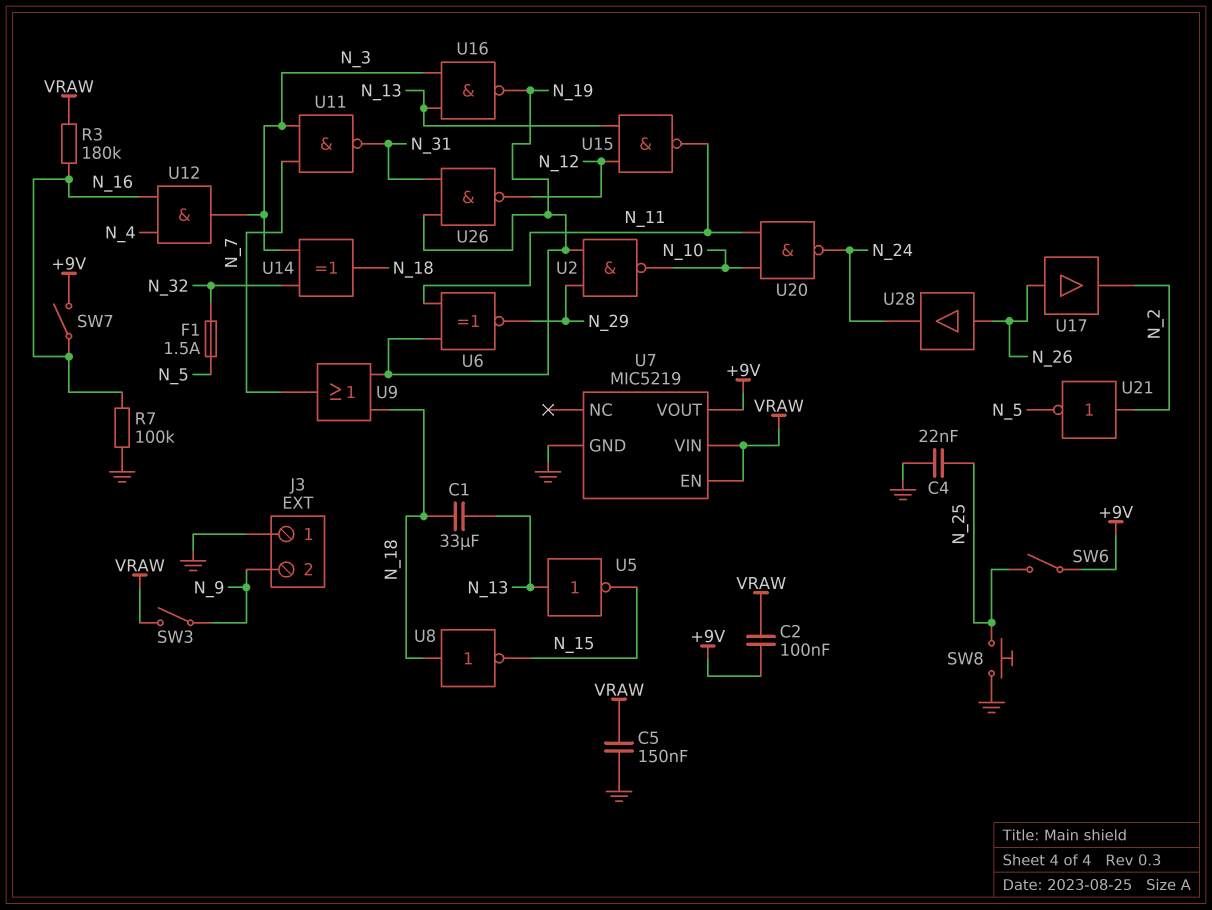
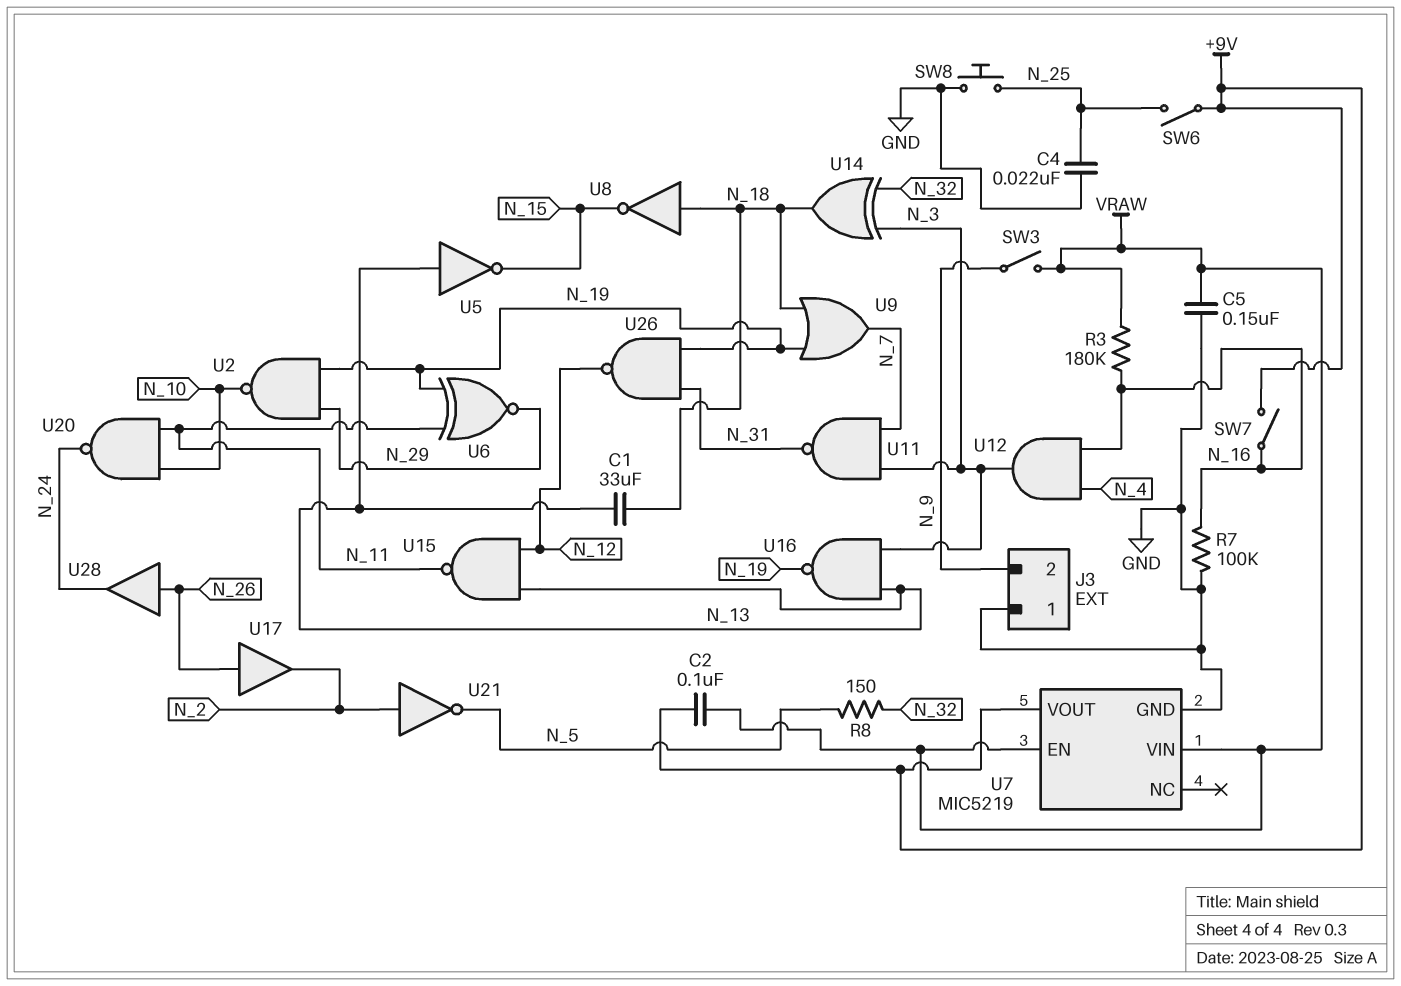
F1: 1.5A (N_5, N_32) -> none
R8: none -> 150 (N_5, N_32)

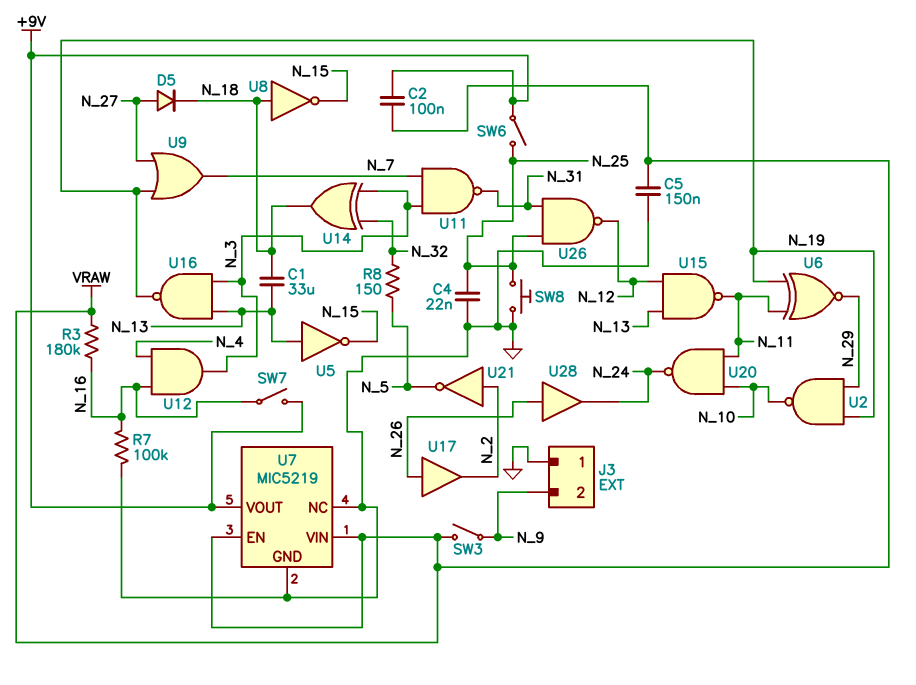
D5: none -> diode (A N_27, K N_18)
U7 pin NC: none -> GND
U9: OR (in N_18, in N_19, out N_7) -> OR (in N_19, in N_27, out N_7)
U26: NAND (in N_19, in N_31, out N_12) -> NAND (in N_25, in N_31, out N_12)

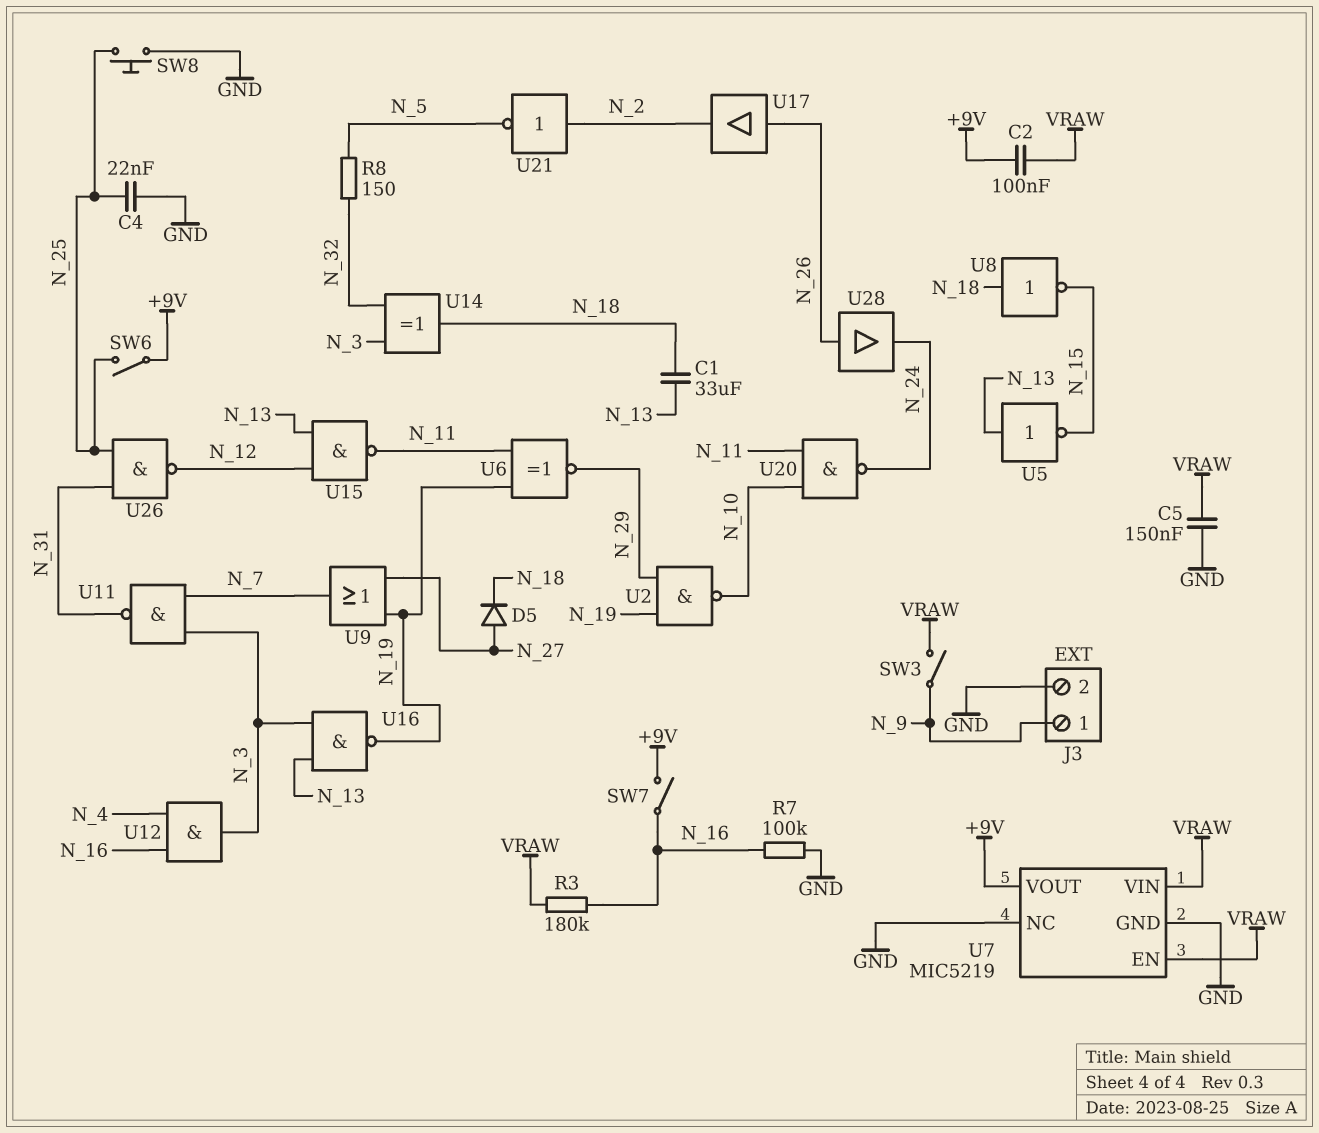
J3 pin 1: GND -> N_9
J3 pin 2: N_9 -> GND

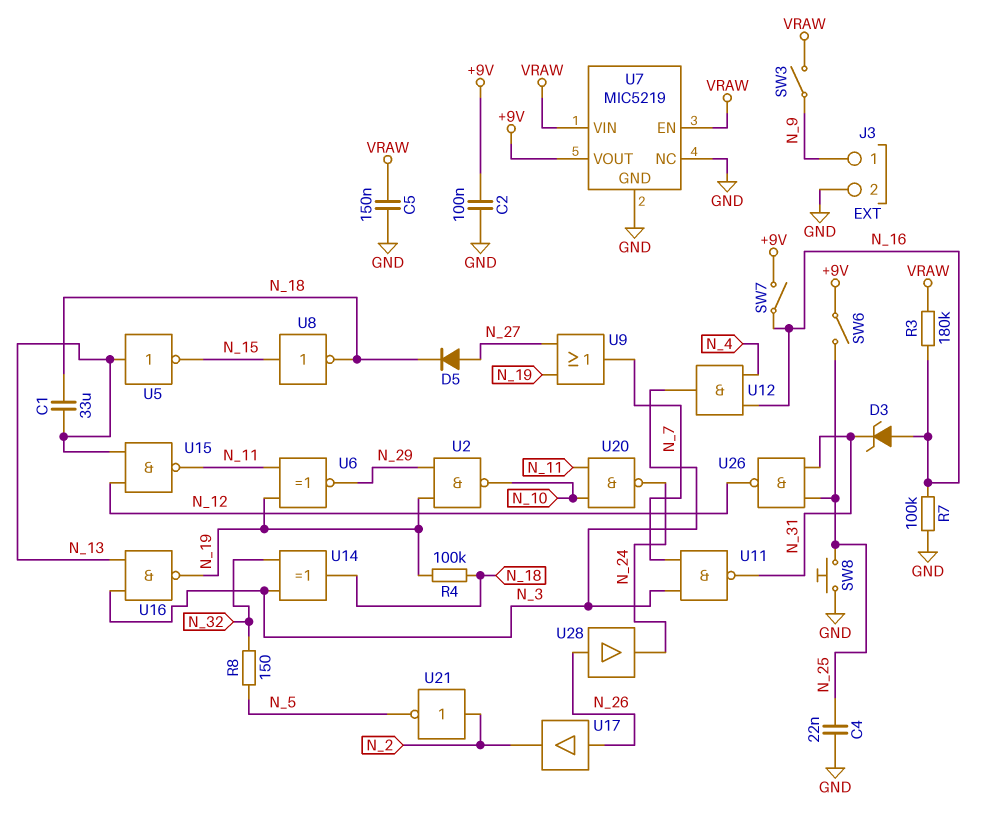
C2: 100nF (+9V, VRAW) -> 100nF (+9V, GND)
D3: none -> zener (A N_16, K N_31)
R4: none -> 100k (N_18, N_19)
U8: NOT (in N_18, out N_15) -> NOT (in N_15, out N_18)

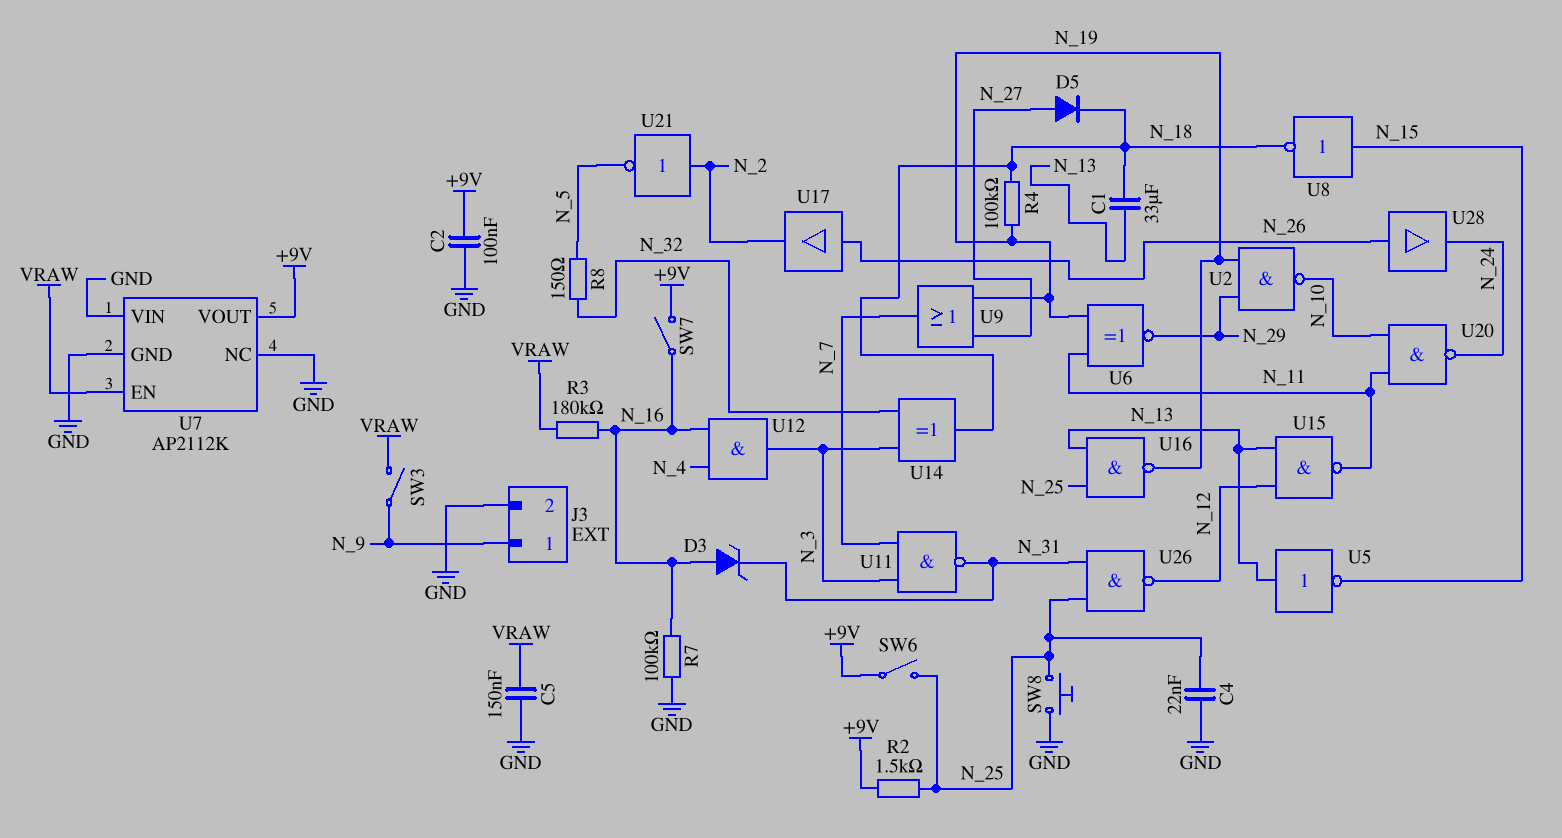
R2: none -> 1.5k (+9V, N_25)
U7: MIC5219 -> AP2112K
U7 pin VIN: VRAW -> GND
U16: NAND (in N_3, in N_13, out N_19) -> NAND (in N_13, in N_25, out N_19)

